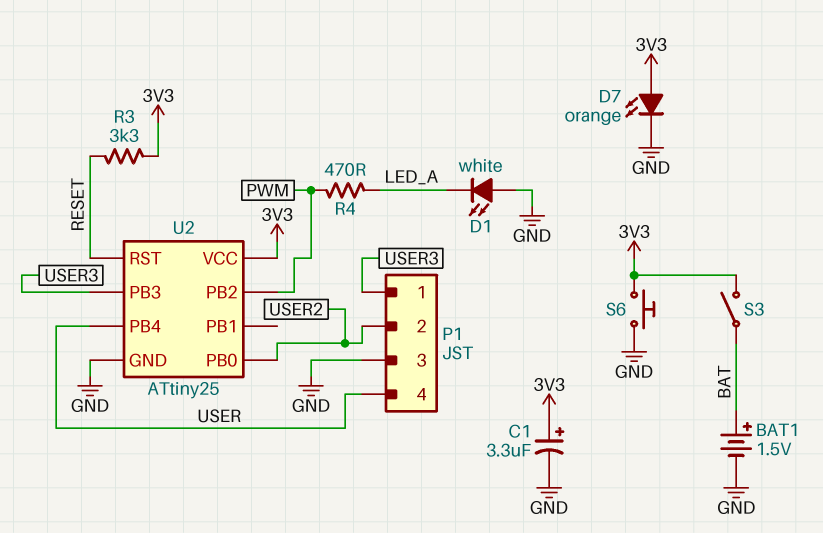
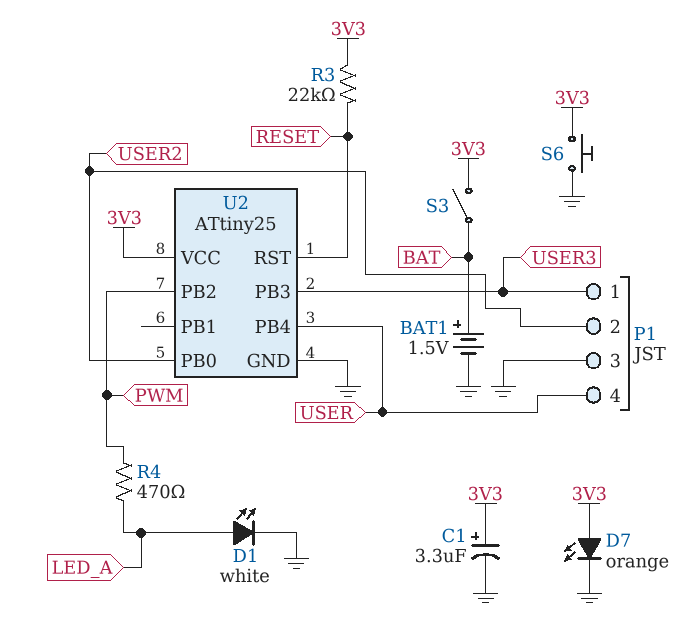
D1: LED white (A GND, K LED_A) -> LED white (A LED_A, K GND)
R3: 3.3k (3V3, RESET) -> 22k (3V3, RESET)

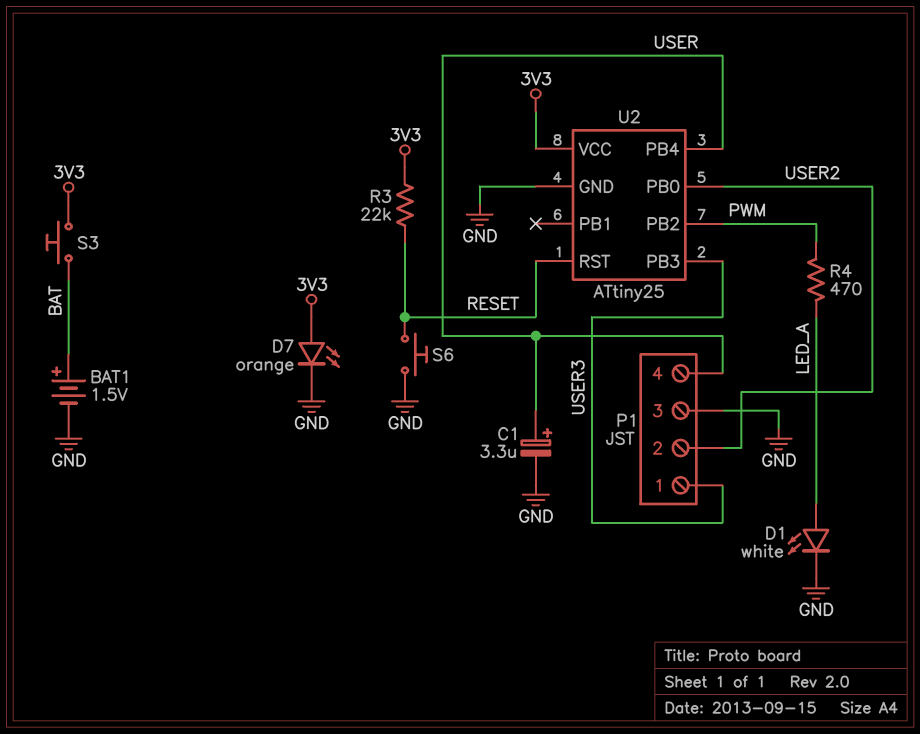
C1: 3.3uF (plus 3V3, minus GND) -> 3.3uF (plus USER, minus GND)
S3: switch (3V3, BAT) -> button (3V3, BAT)
S6: button (3V3, GND) -> button (GND, RESET)

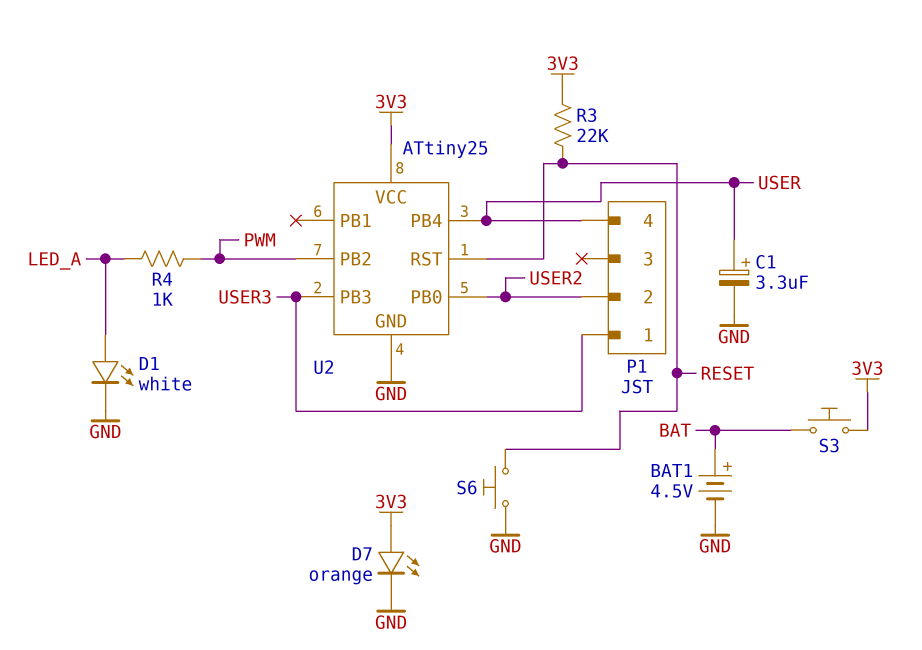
BAT1: 1.5V (plus BAT, minus GND) -> 4.5V (plus BAT, minus GND)
P1 pin 3: GND -> none
R4: 470 (LED_A, PWM) -> 1k (LED_A, PWM)

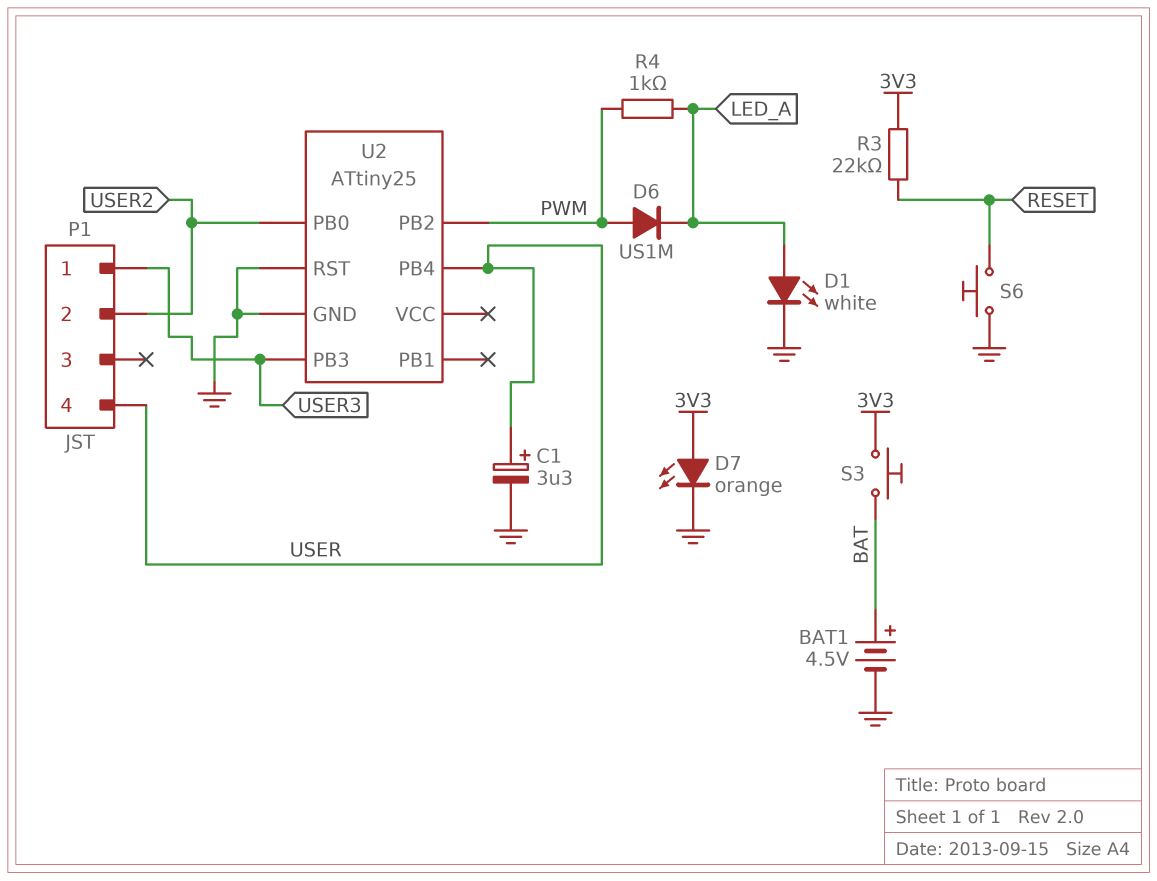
D6: none -> diode US1M (A PWM, K LED_A)
U2 pin RST: RESET -> GND
U2 pin VCC: 3V3 -> none

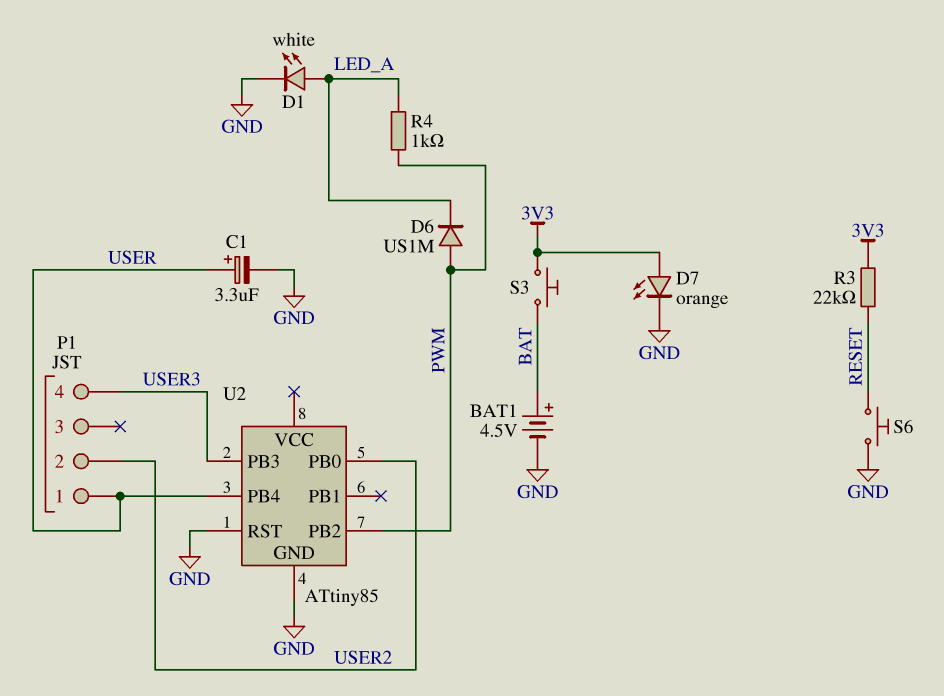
P1 pin 1: USER3 -> USER
P1 pin 4: USER -> USER3
U2: ATtiny25 -> ATtiny85

